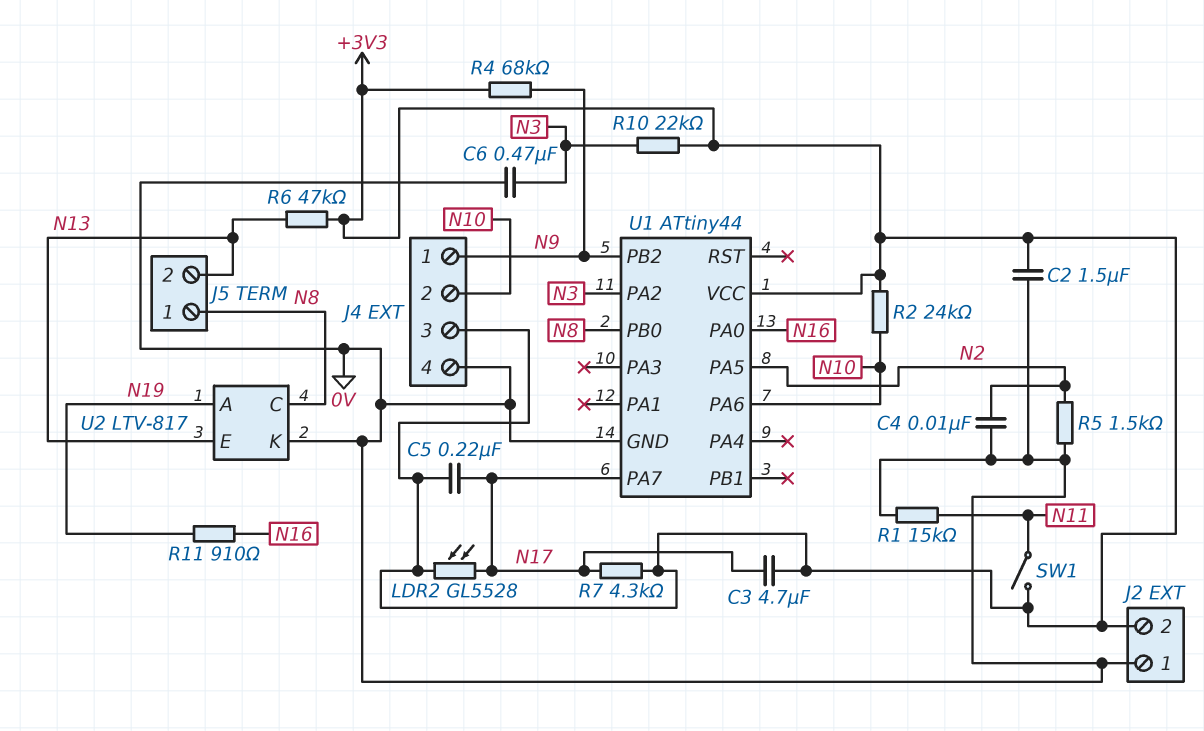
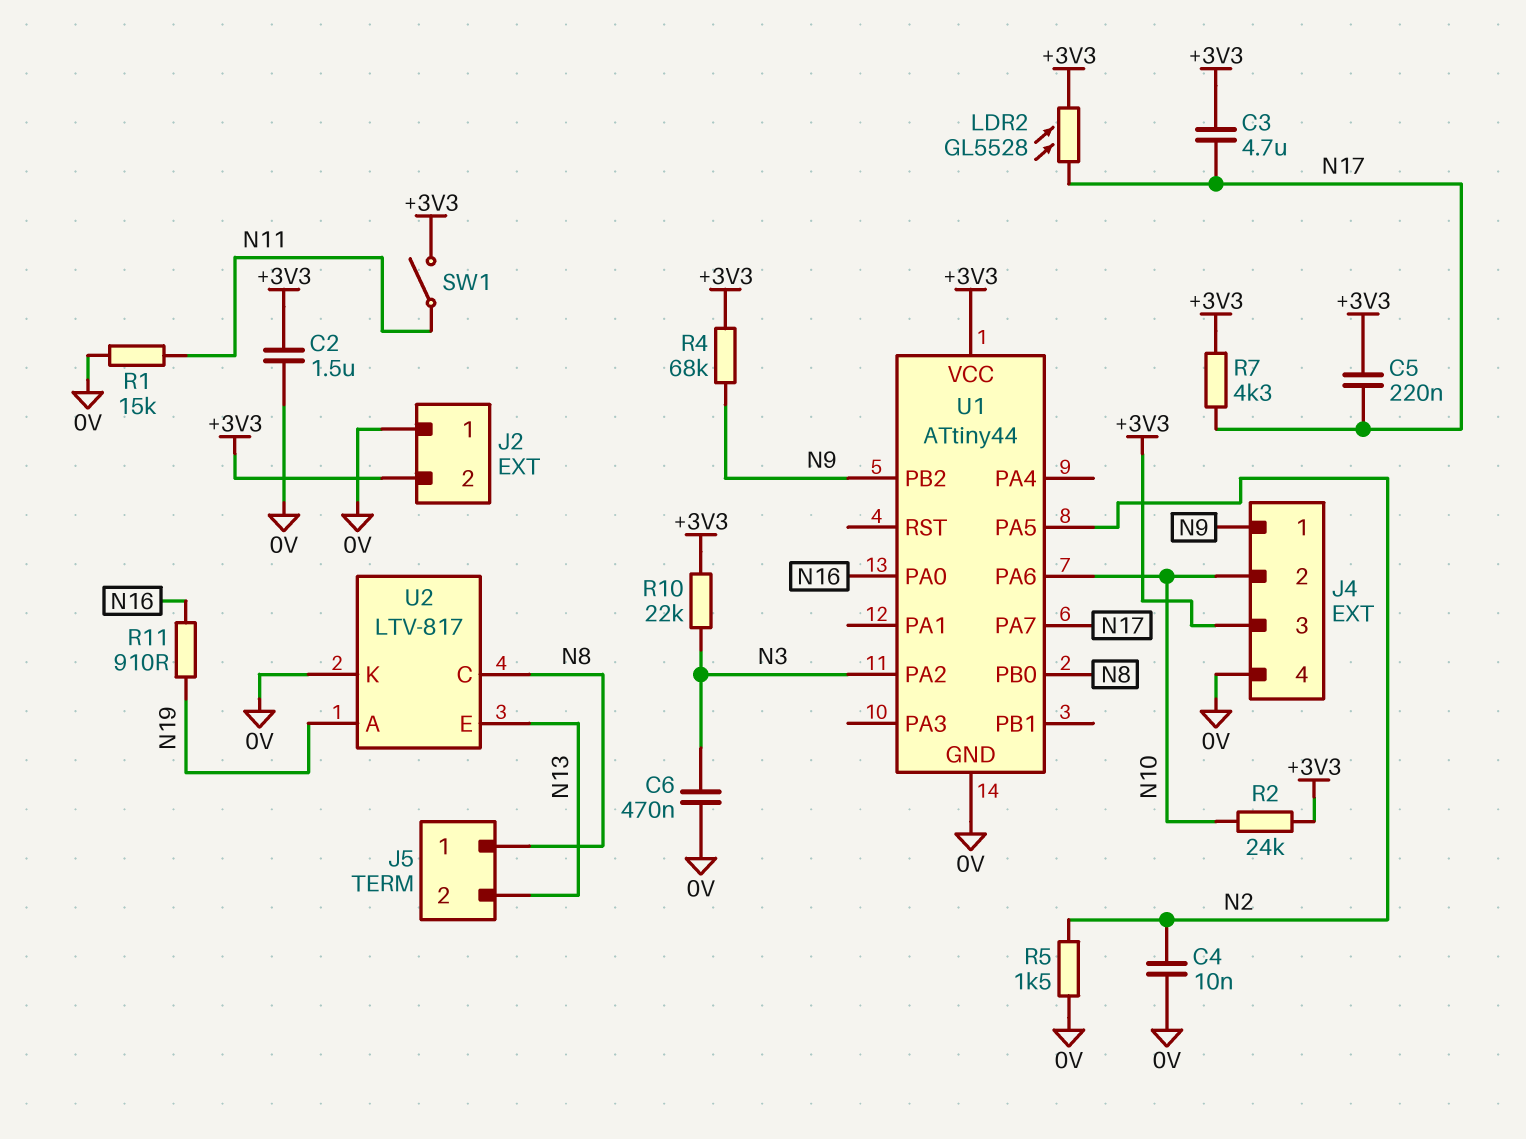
R6: 47k (+3V3, N13) -> none

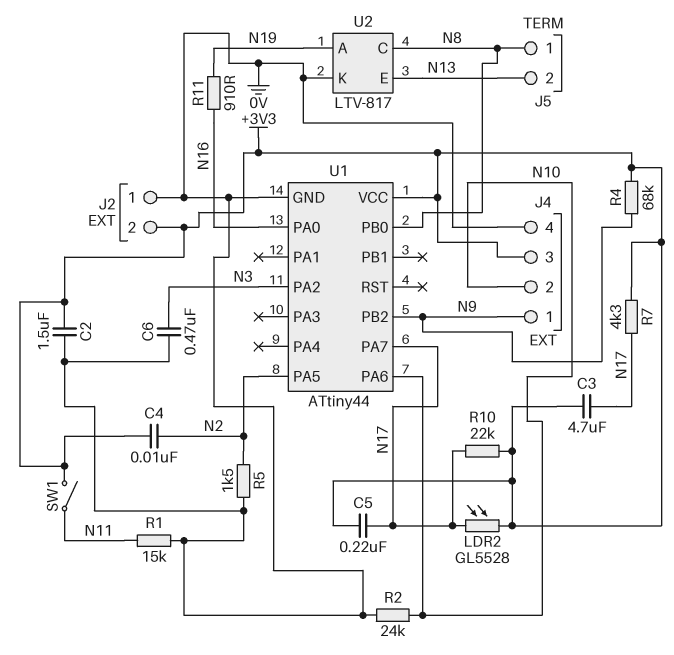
C4: 10nF (0V, N2) -> 10nF (+3V3, N2)
R2: 24k (+3V3, N10) -> 24k (0V, N10)
R10: 22k (+3V3, N3) -> 22k (+3V3, N17)

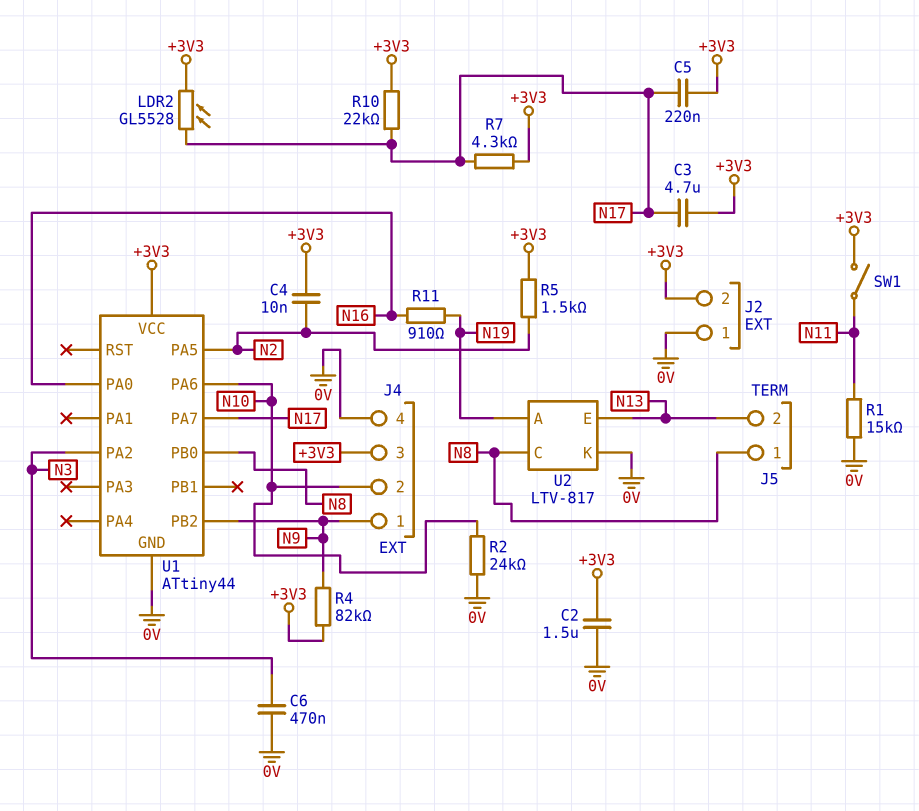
R4: 68k (+3V3, N9) -> 82k (+3V3, N9)
R5: 1.5k (0V, N2) -> 1.5k (+3V3, N2)

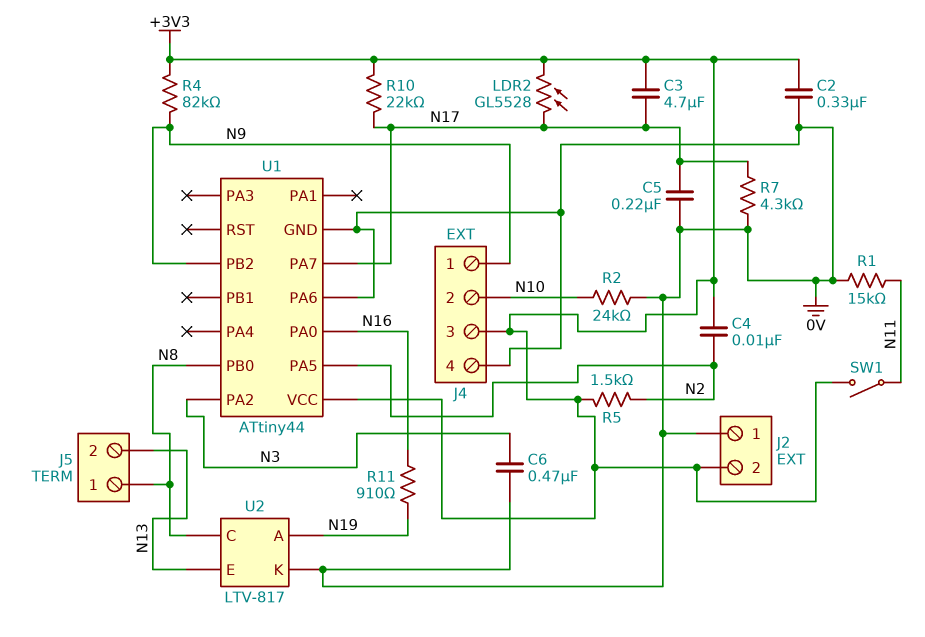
C2: 1.5uF (+3V3, 0V) -> 330nF (+3V3, 0V)
C5: 220nF (+3V3, N17) -> 220nF (0V, N17)
R7: 4.3k (+3V3, N17) -> 4.3k (0V, N17)
U1 pin PA6: N10 -> 0V

